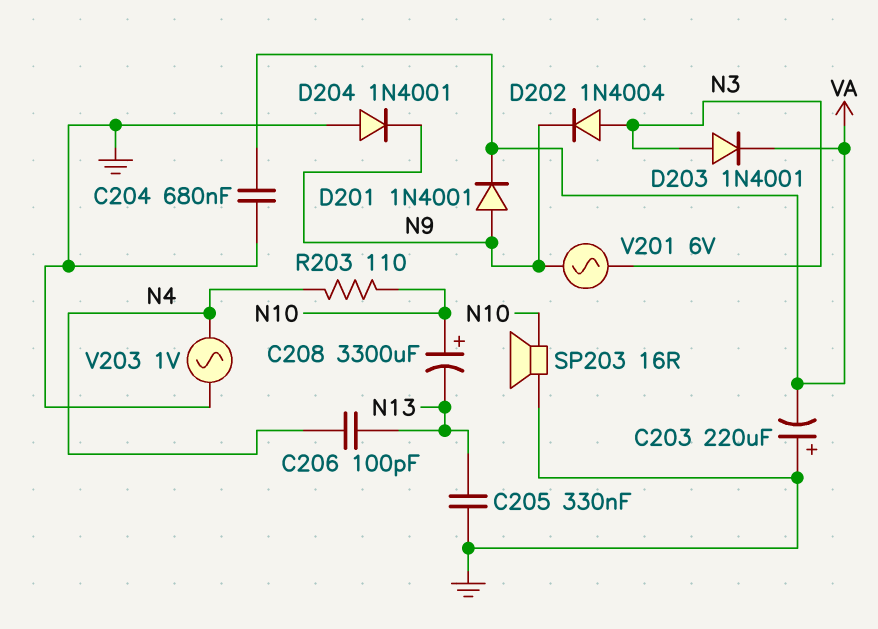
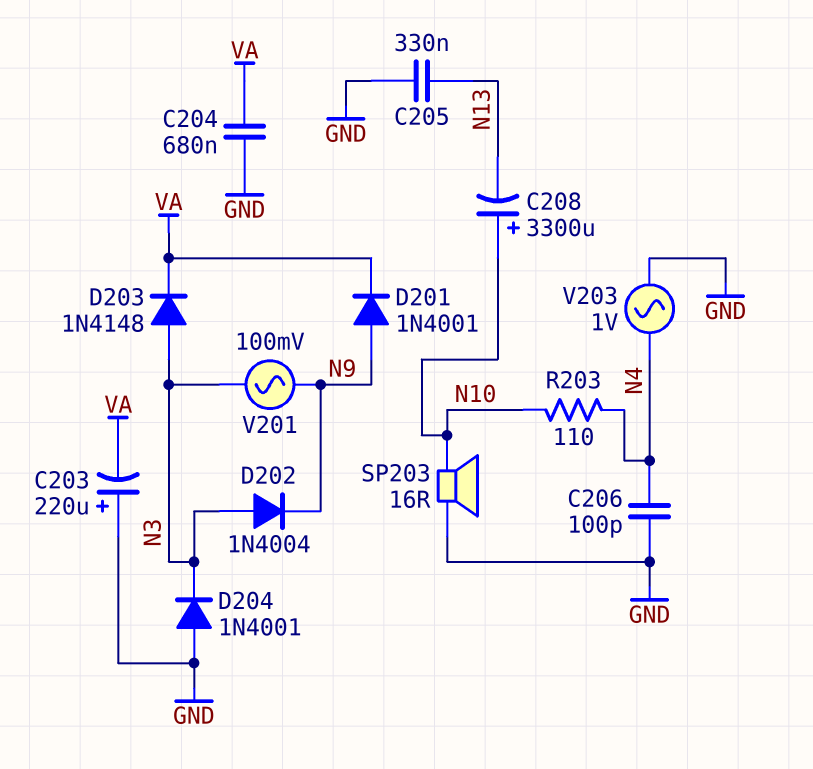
C206: 100pF (N4, N13) -> 100pF (GND, N4)
D203: diode 1N4001 (A N3, K VA) -> diode 1N4148 (A N3, K VA)
D204: diode 1N4001 (A GND, K N9) -> diode 1N4001 (A GND, K N3)
V201: AC 6V (N3, N9) -> AC 100mV (N3, N9)

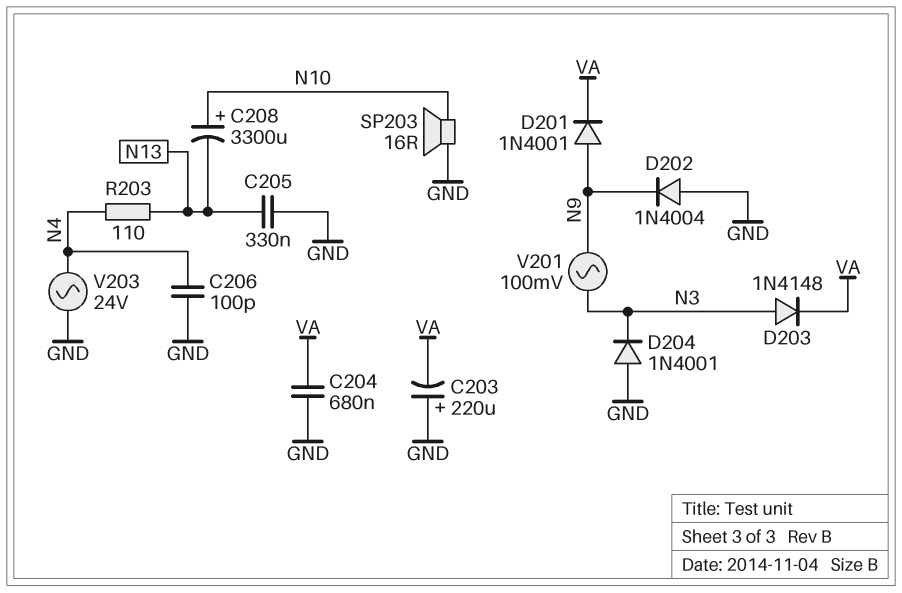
D202: diode 1N4004 (A N3, K N9) -> diode 1N4004 (A GND, K N9)
R203: 110 (N4, N10) -> 110 (N4, N13)
V203: AC 1V (GND, N4) -> AC 24V (GND, N4)

